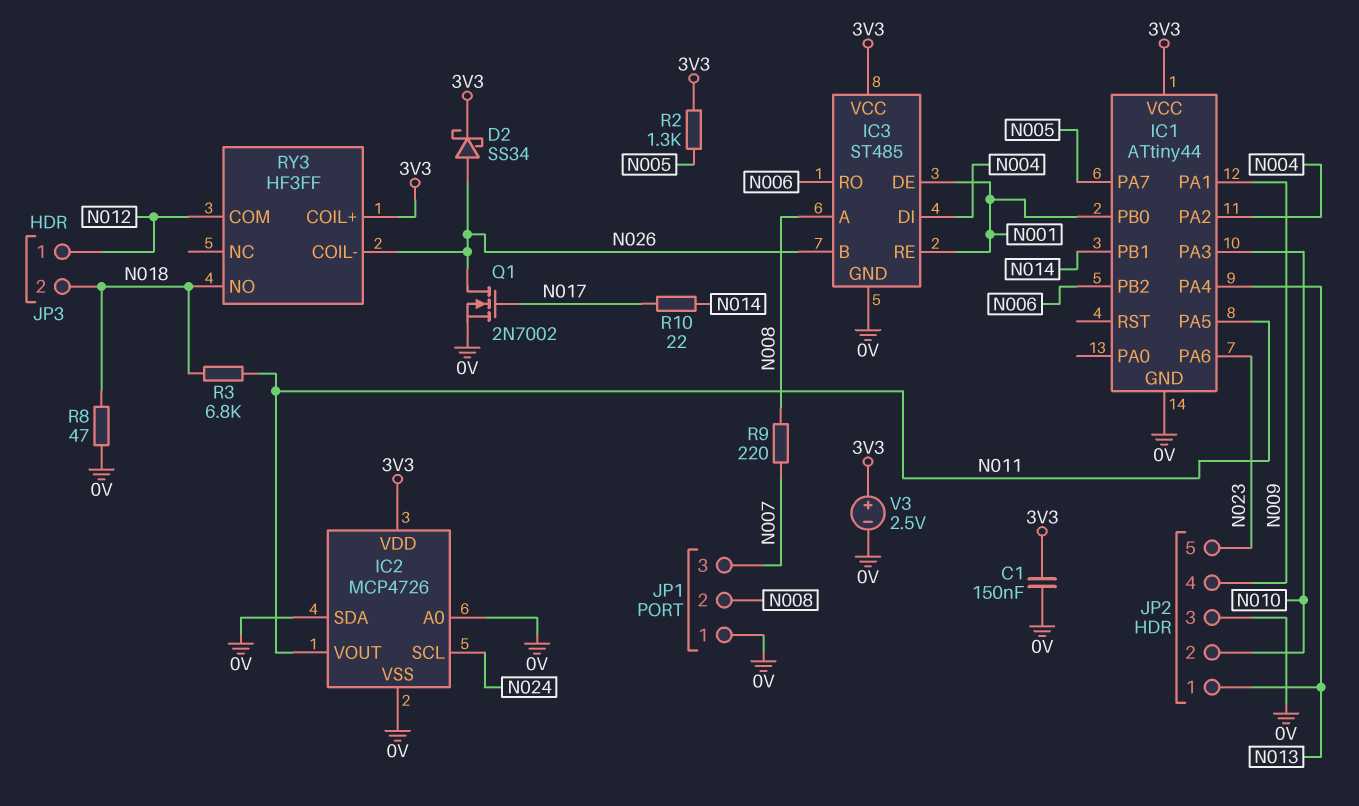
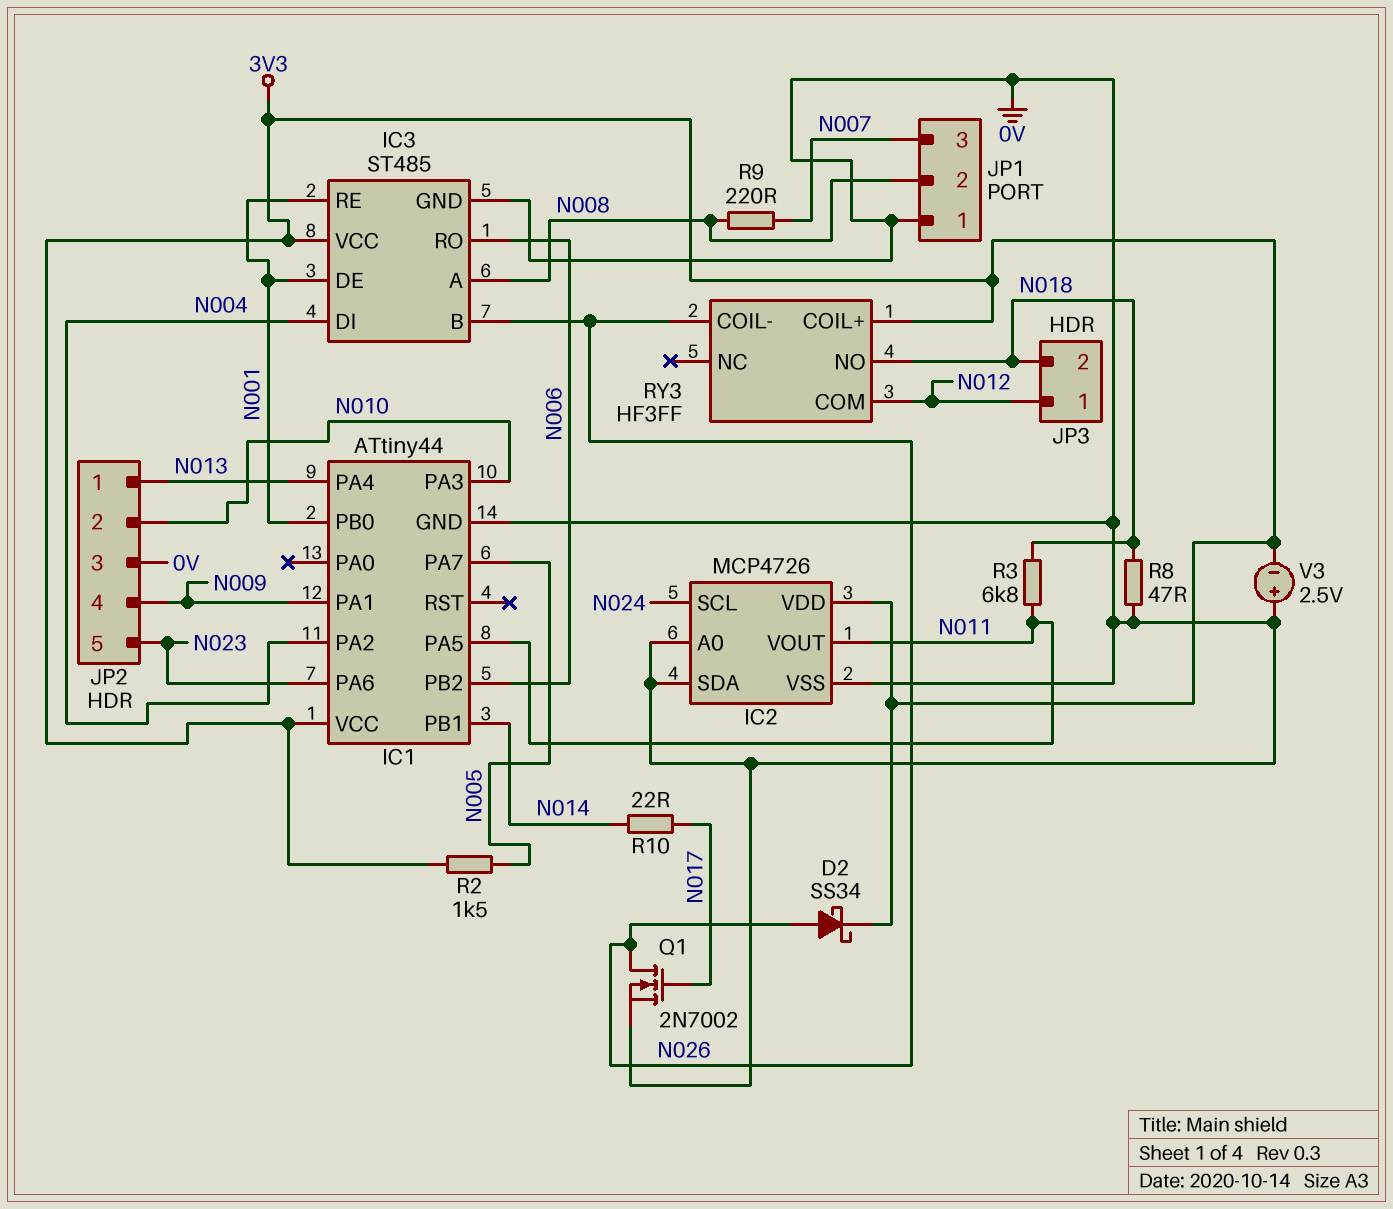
C1: 150nF (0V, 3V3) -> none
R2: 1.3k (3V3, N005) -> 1.5k (3V3, N005)
V3: 2.5V (plus 3V3, minus 0V) -> 2.5V (plus 0V, minus 3V3)

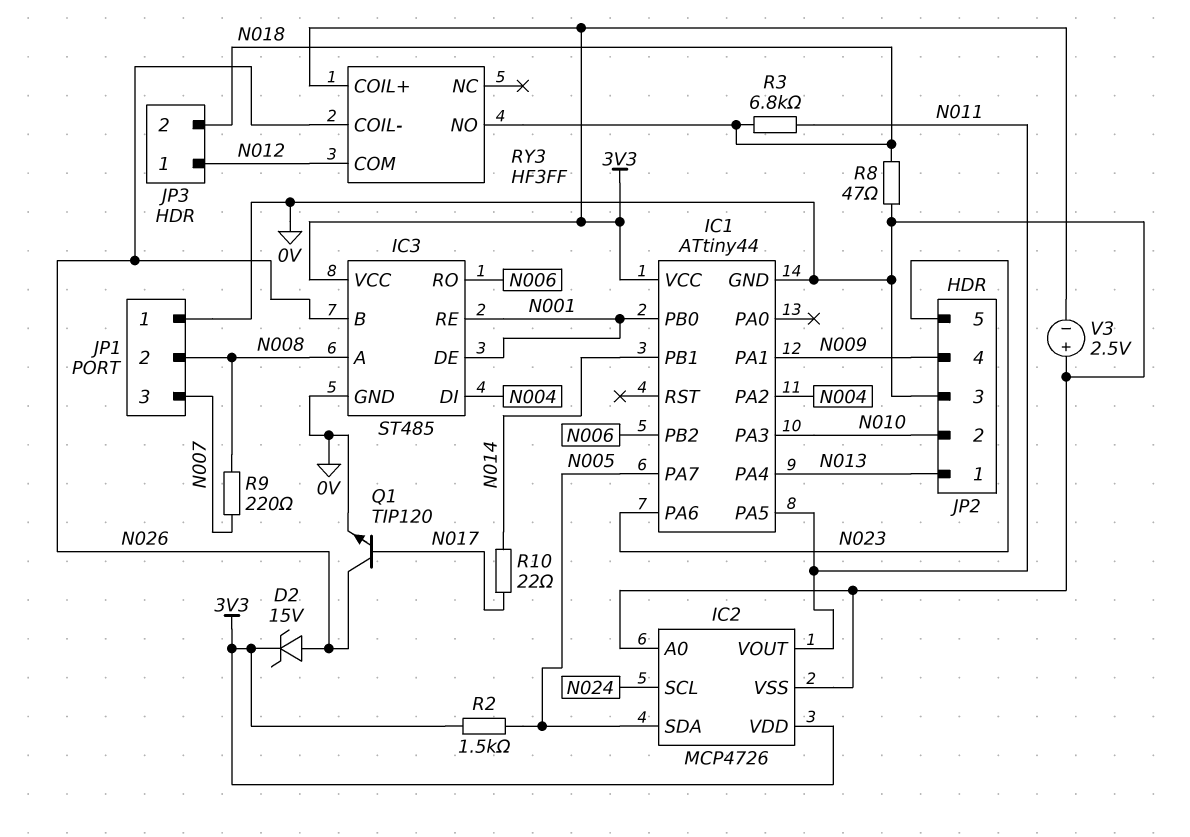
D2: schottky SS34 (A N026, K 3V3) -> zener 15V (A N026, K 3V3)
IC2 pin SDA: 0V -> N005
Q1: NMOS 2N7002 (G N017, D N026, S 0V) -> NPN TIP120 (B N017, C N026, E 0V)

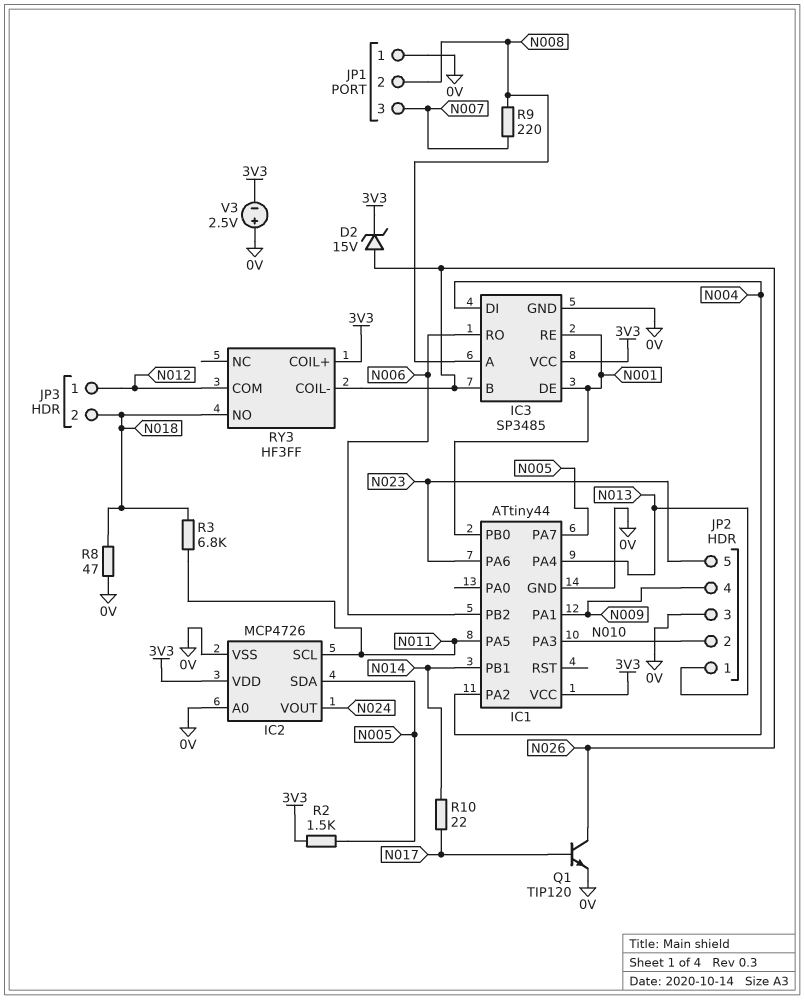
IC2 pin SCL: N024 -> N011
IC2 pin VOUT: N011 -> N024
IC3: ST485 -> SP3485

